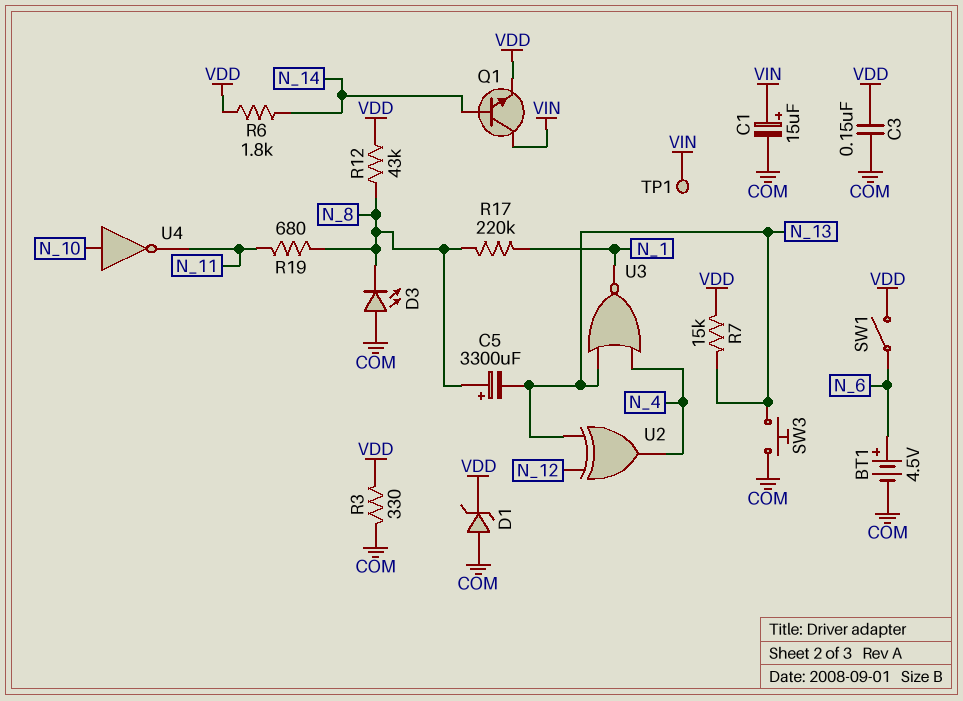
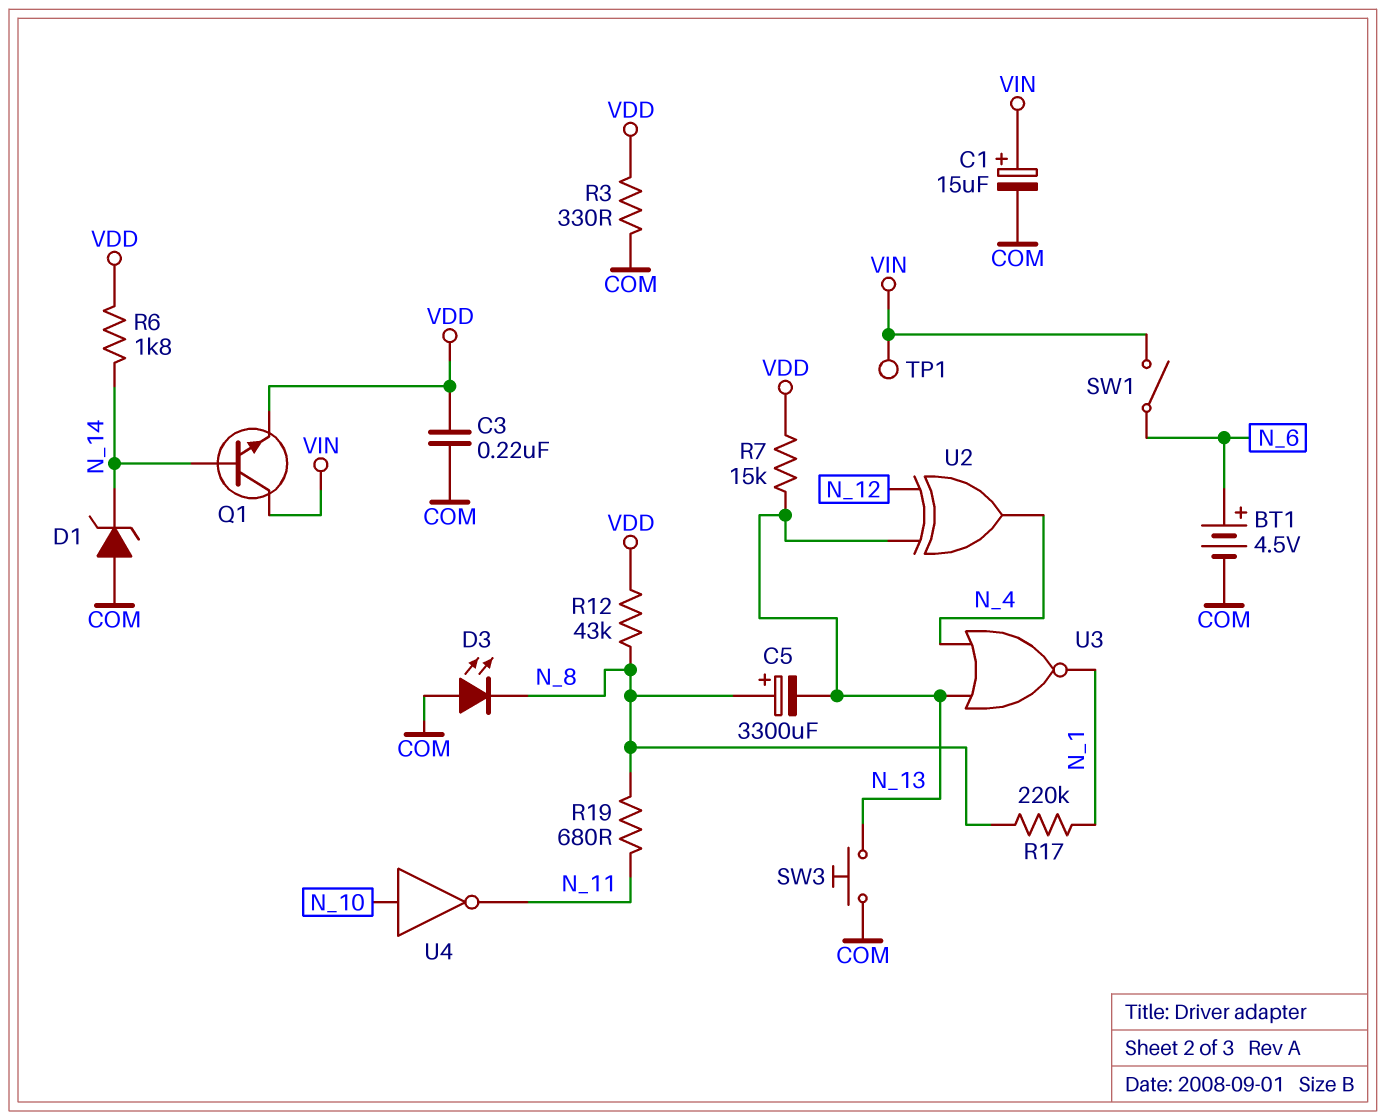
C3: 150nF (COM, VDD) -> 220nF (COM, VDD)
D1: zener (A COM, K VDD) -> zener (A COM, K N_14)
SW1: switch (N_6, VDD) -> switch (N_6, VIN)

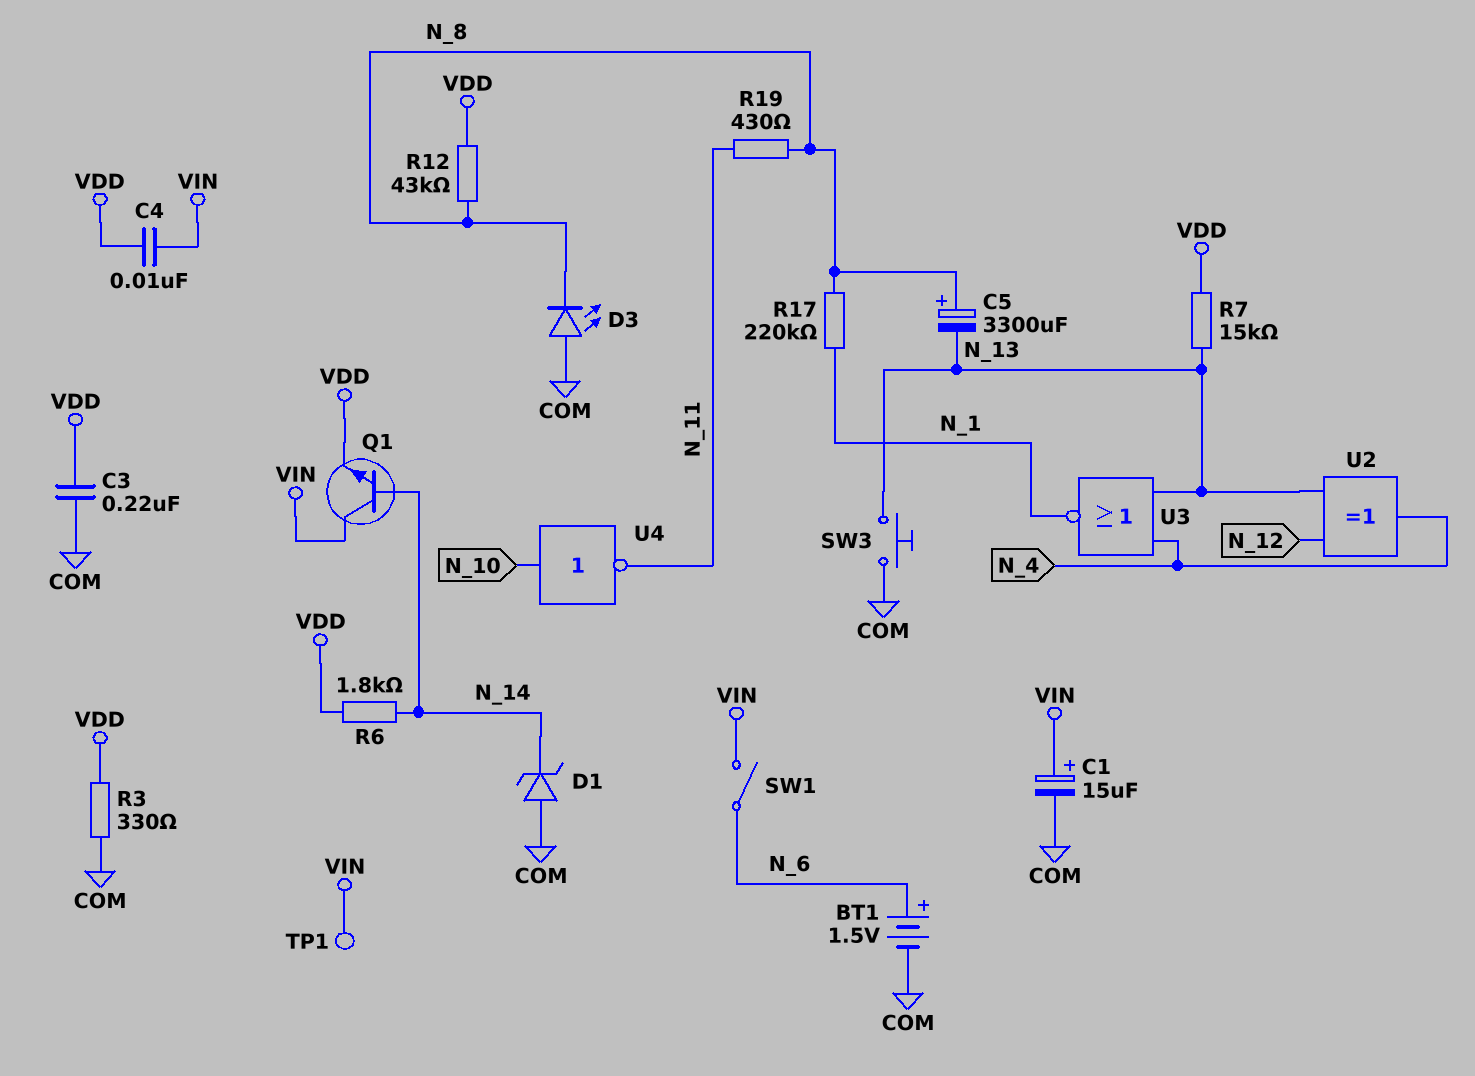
BT1: 4.5V (plus N_6, minus COM) -> 1.5V (plus N_6, minus COM)
C4: none -> 10nF (VDD, VIN)
R19: 680 (N_8, N_11) -> 430 (N_8, N_11)

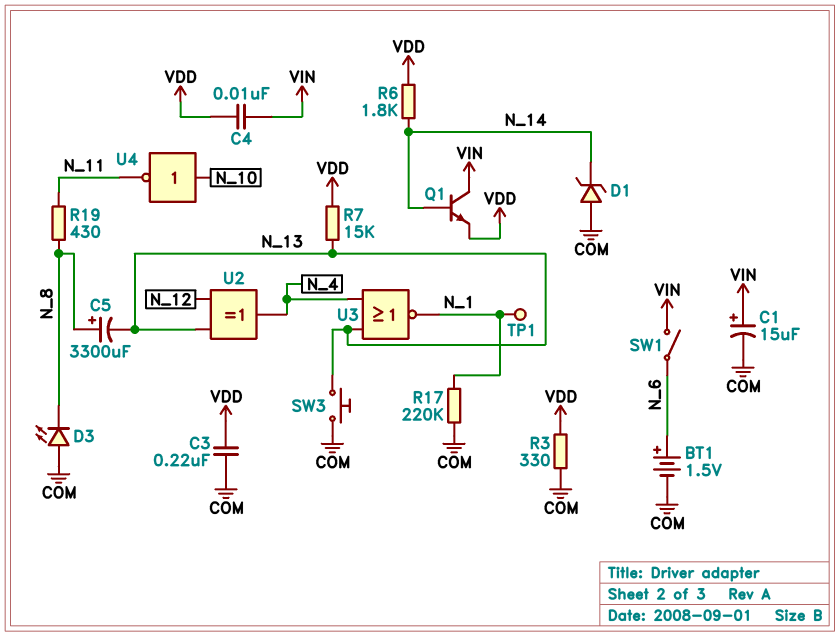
R12: 43k (N_8, VDD) -> none
R17: 220k (N_1, N_8) -> 220k (COM, N_1)
TP1: test point (VIN) -> test point (N_1)

